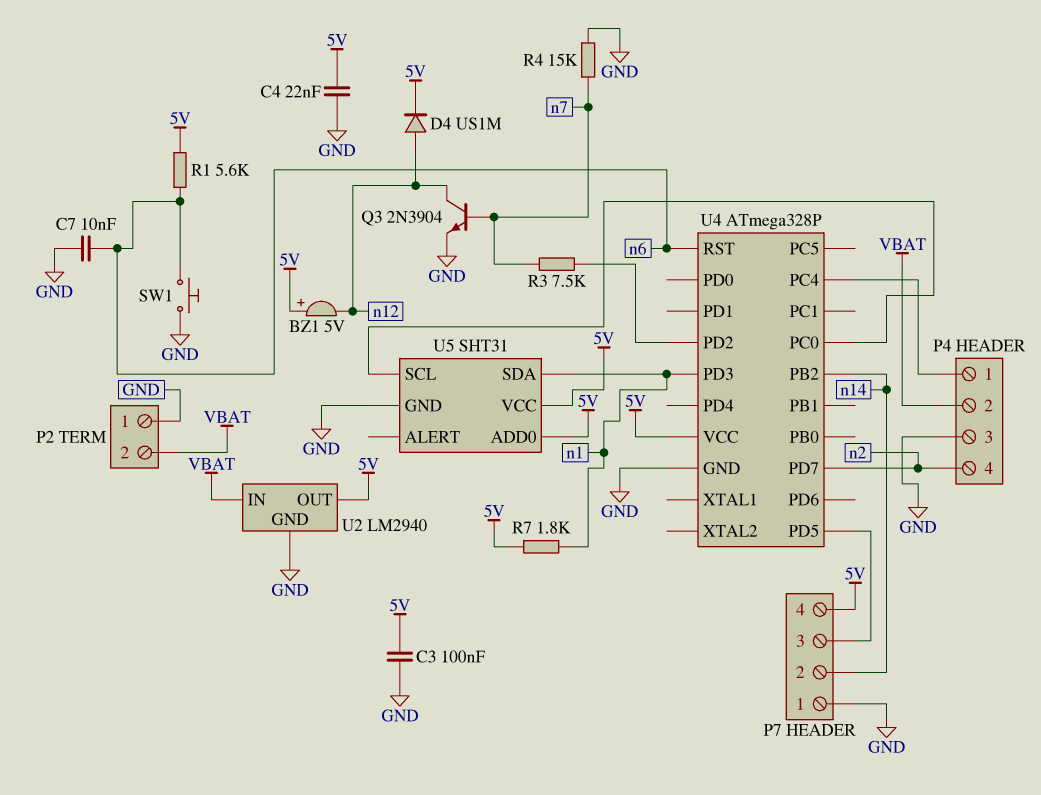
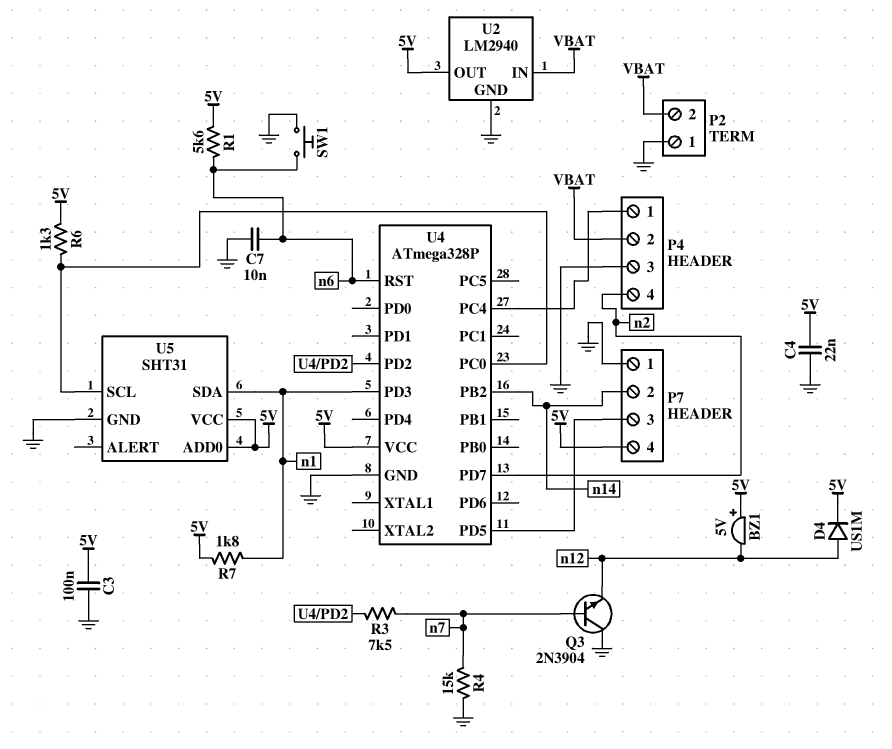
Q3: NPN 2N3904 (B n7, C n12, E GND) -> NPN 2N3904 (B n7, C GND, E n12)
R6: none -> 1.3k (5V, U4/PC0)

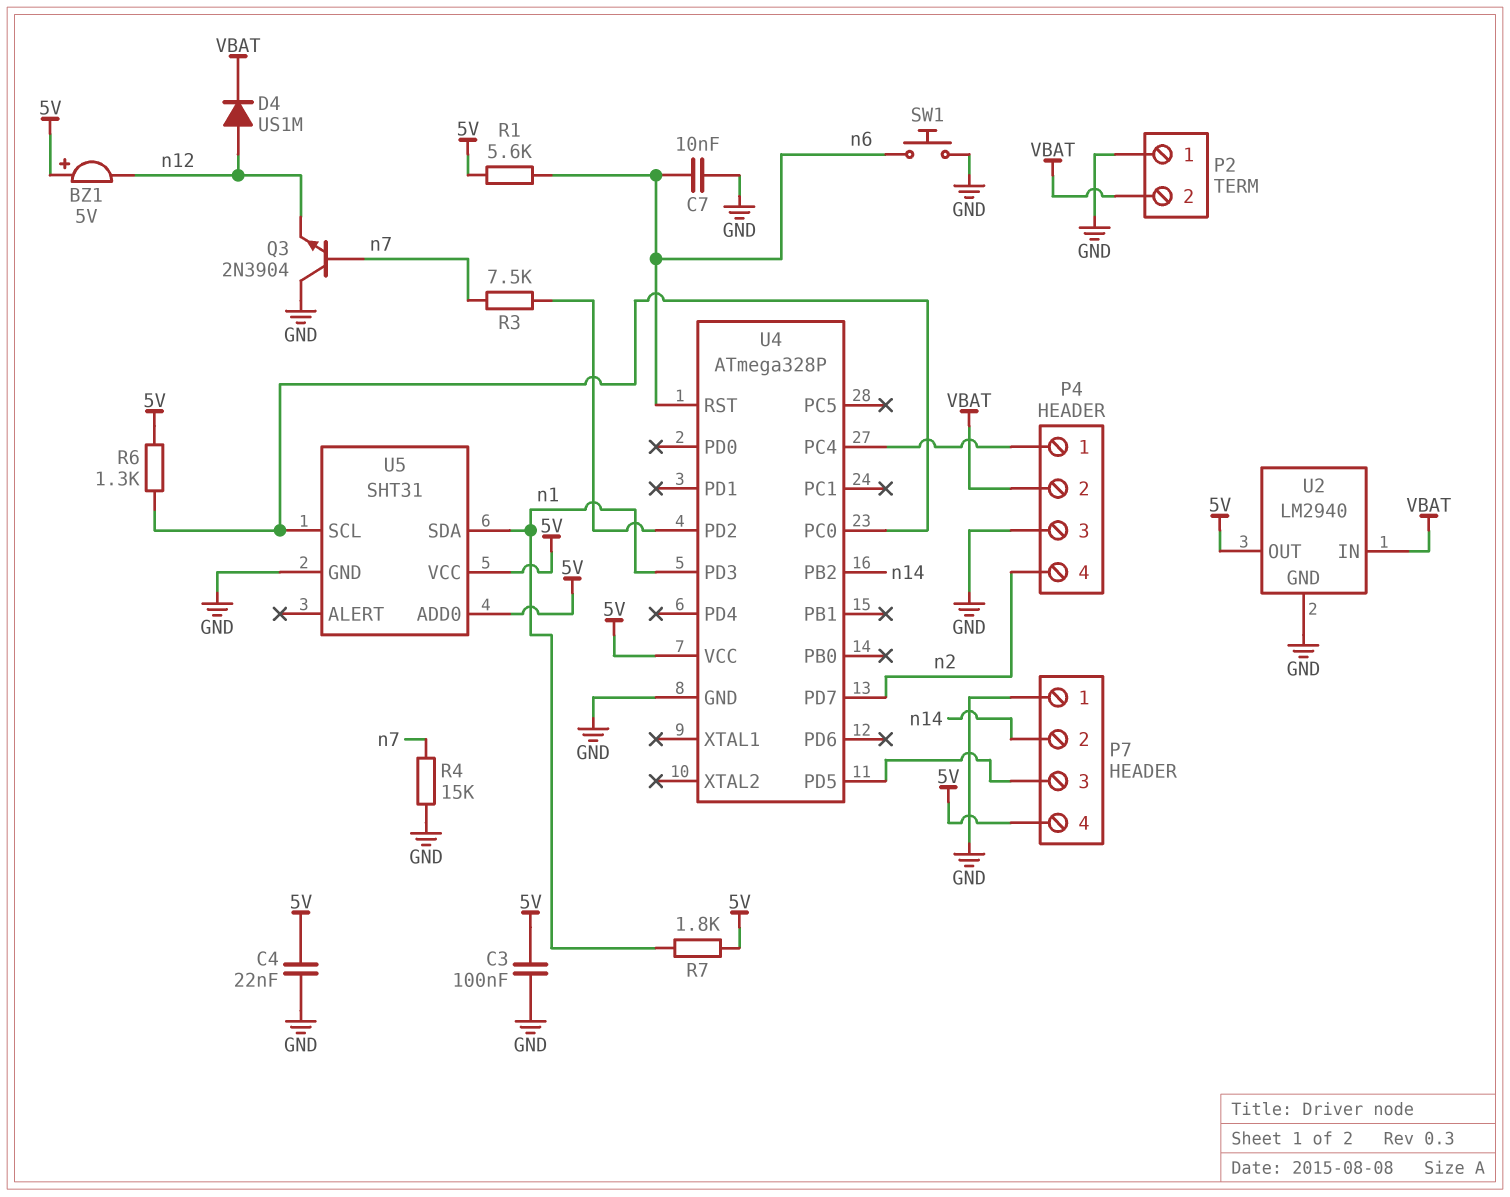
D4: diode US1M (A n12, K 5V) -> diode US1M (A n12, K VBAT)

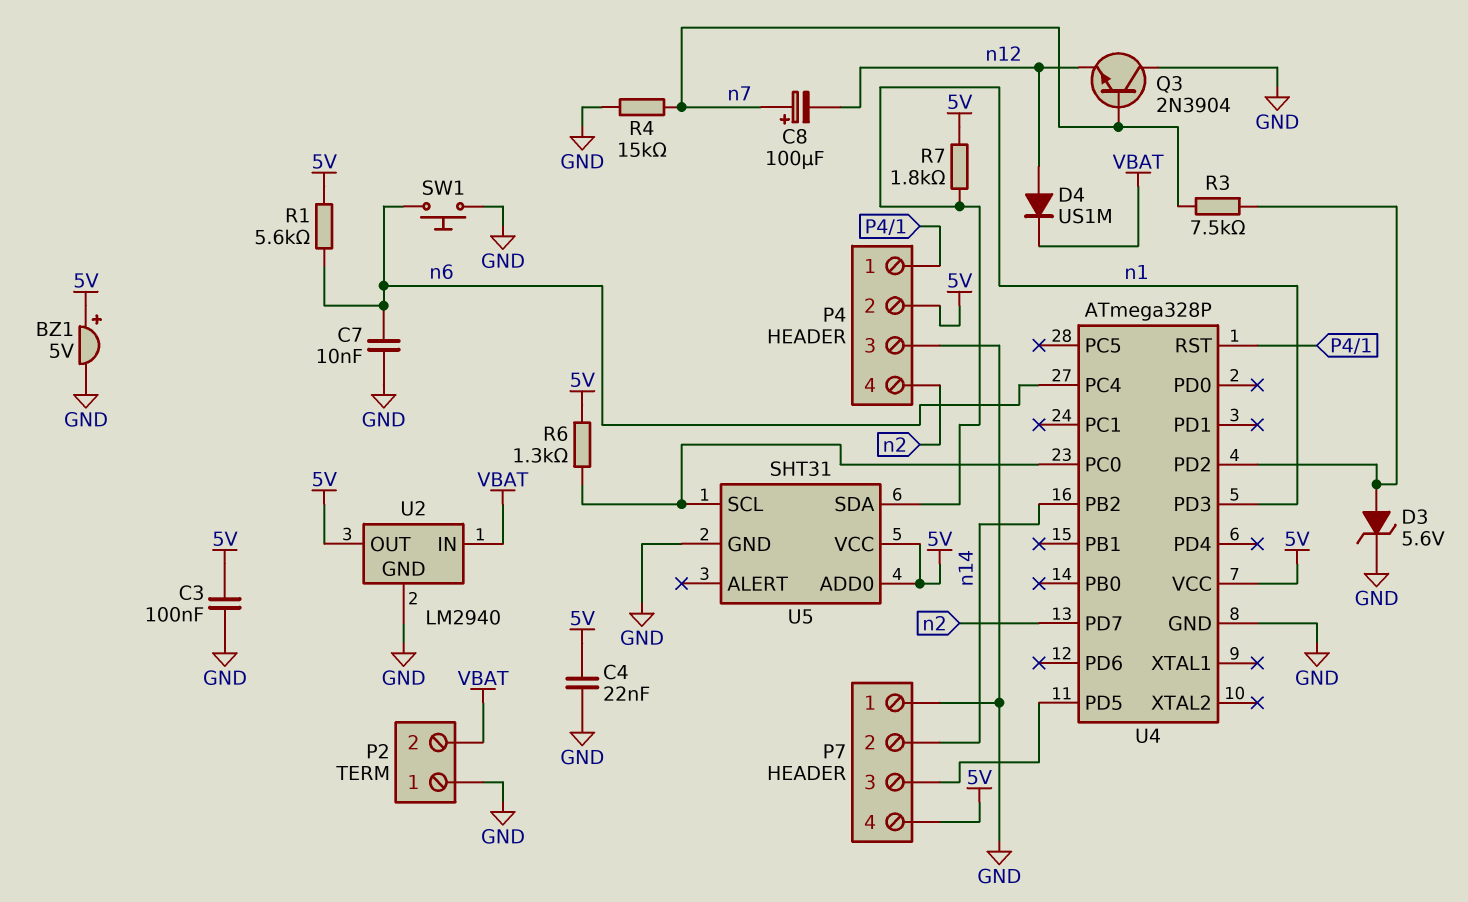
BZ1: buzzer 5V (plus 5V, minus n12) -> buzzer 5V (plus 5V, minus GND)
C8: none -> 100uF (plus n7, minus n12)
D3: none -> zener 5.6V (A U4/PD2, K GND)
P4 pin 2: VBAT -> 5V
U4 pin PC4: P4/1 -> n6
U4 pin RST: n6 -> P4/1

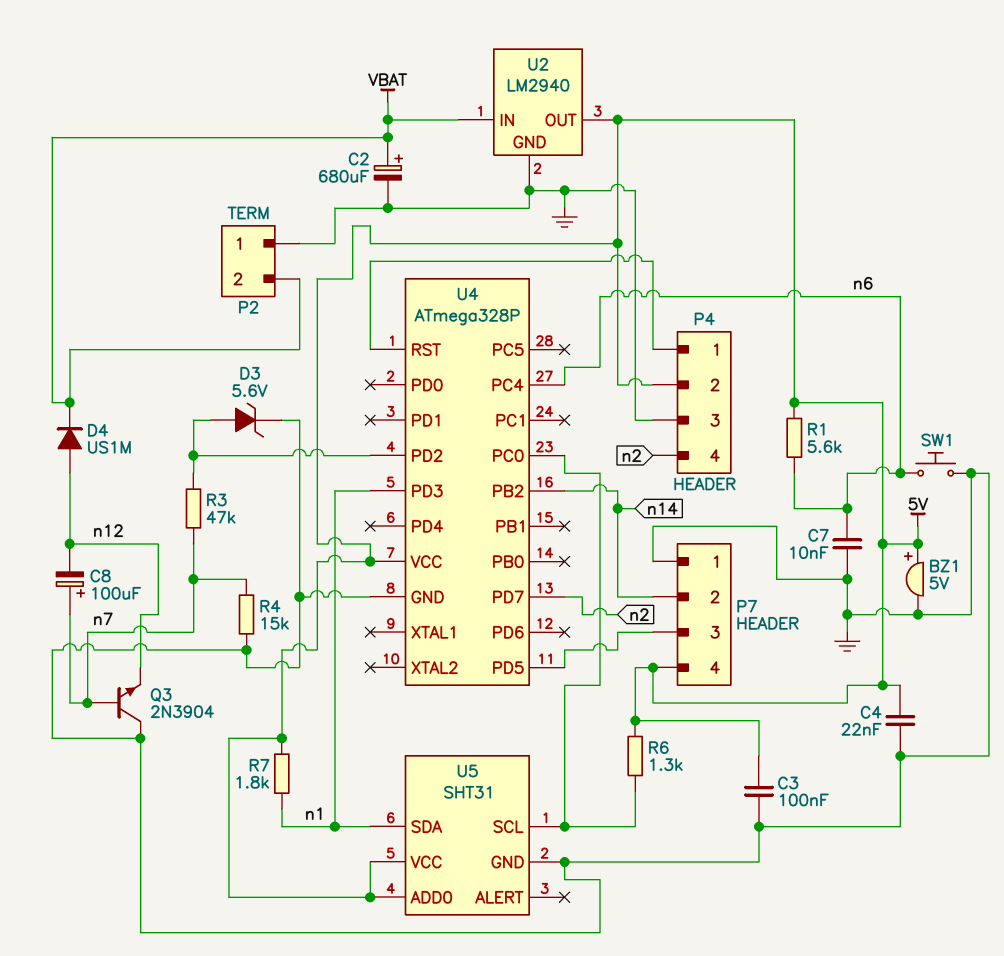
C2: none -> 680uF (plus VBAT, minus GND)
R3: 7.5k (U4/PD2, n7) -> 47k (U4/PD2, n7)

